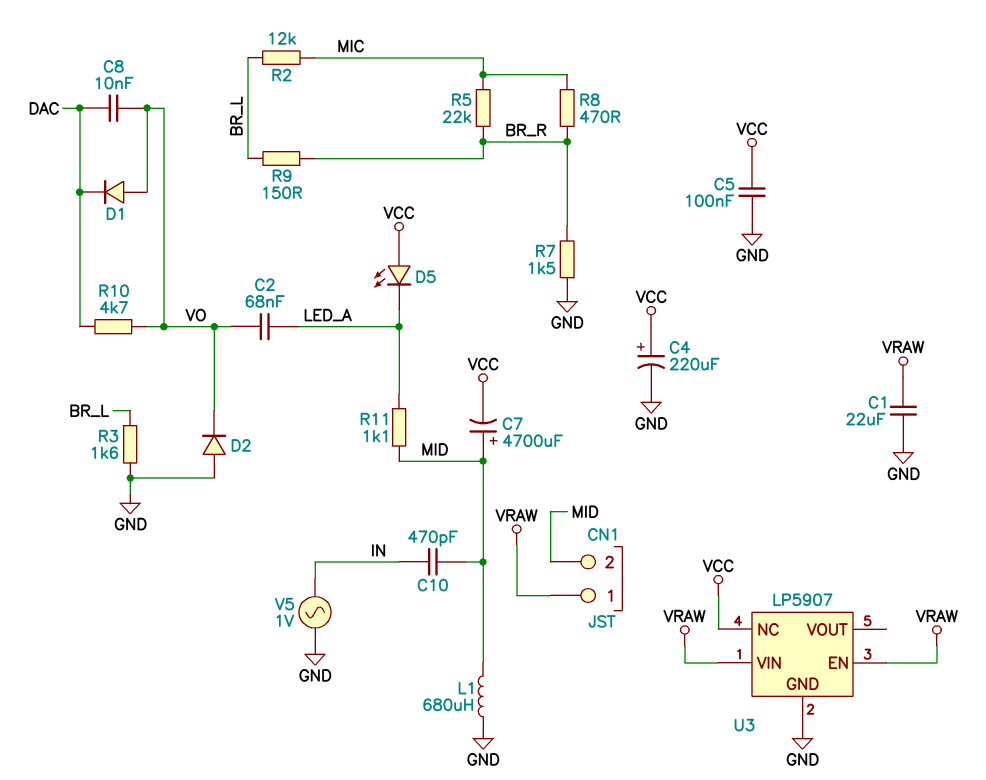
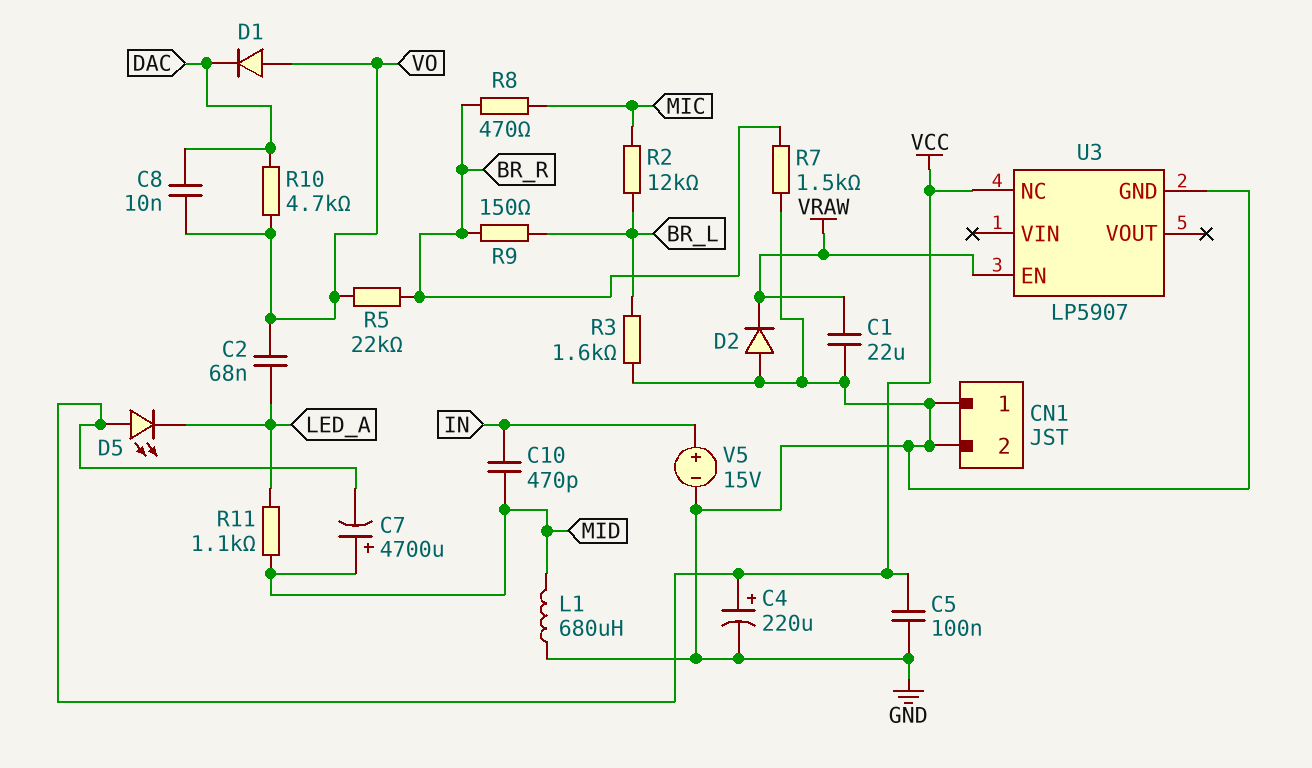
CN1 pin 1: VRAW -> GND
CN1 pin 2: MID -> GND
D2: diode (A GND, K VO) -> diode (A GND, K VRAW)
R5: 22k (BR_R, MIC) -> 22k (BR_R, VO)
U3 pin VIN: VRAW -> none
V5: AC 1V (GND, IN) -> 15V (plus IN, minus GND)

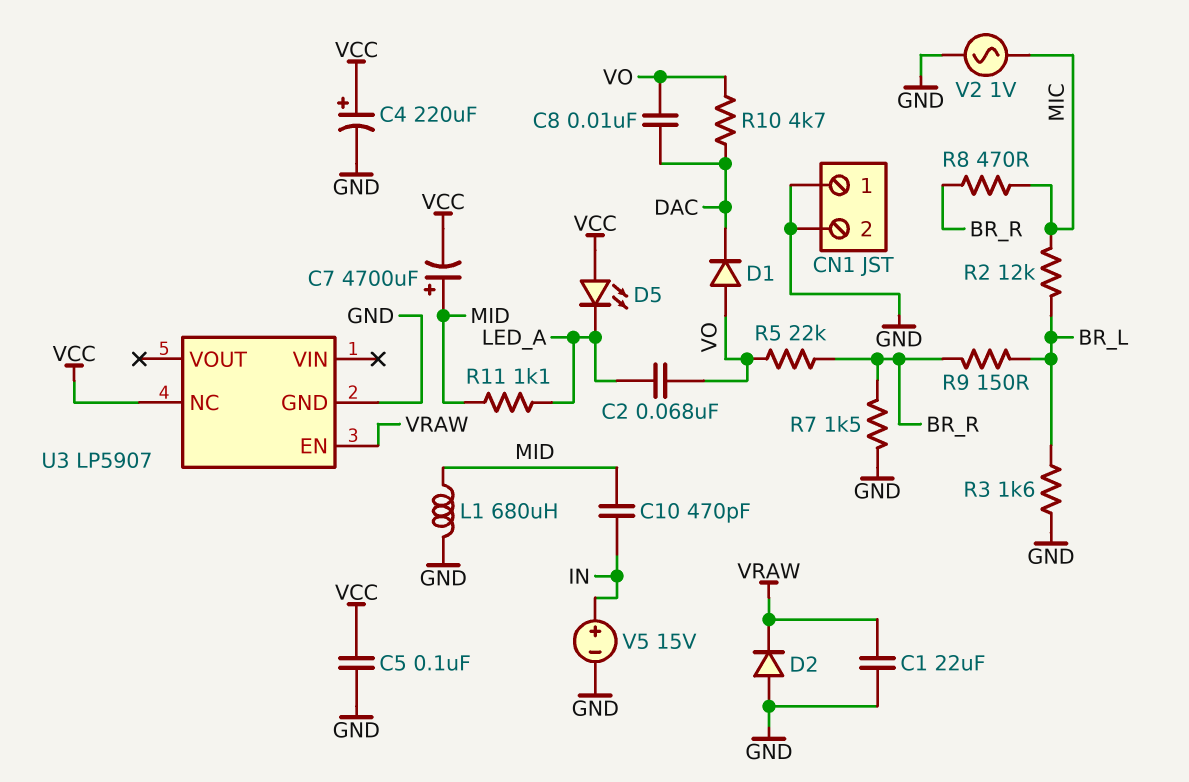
V2: none -> AC 1V (GND, MIC)

